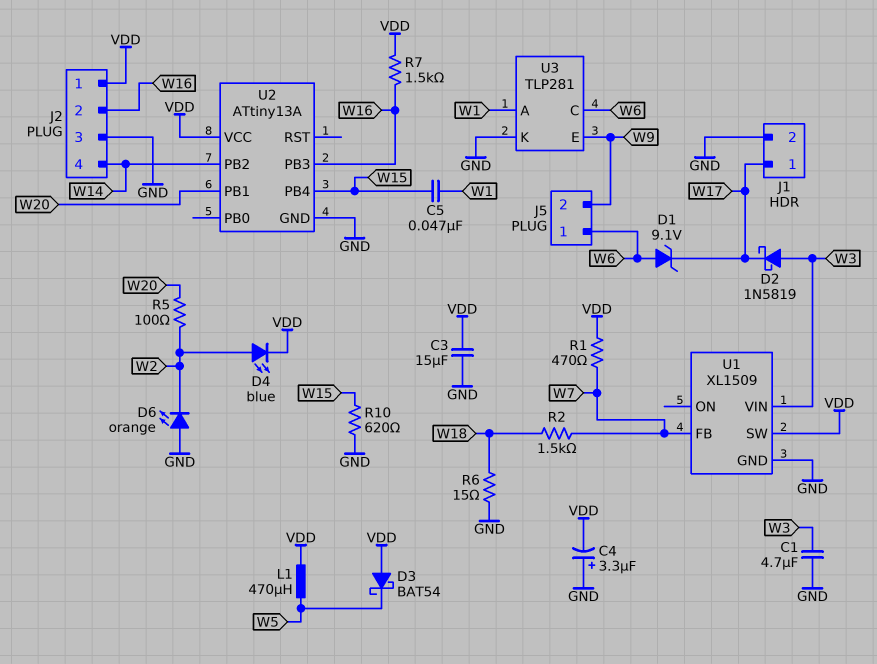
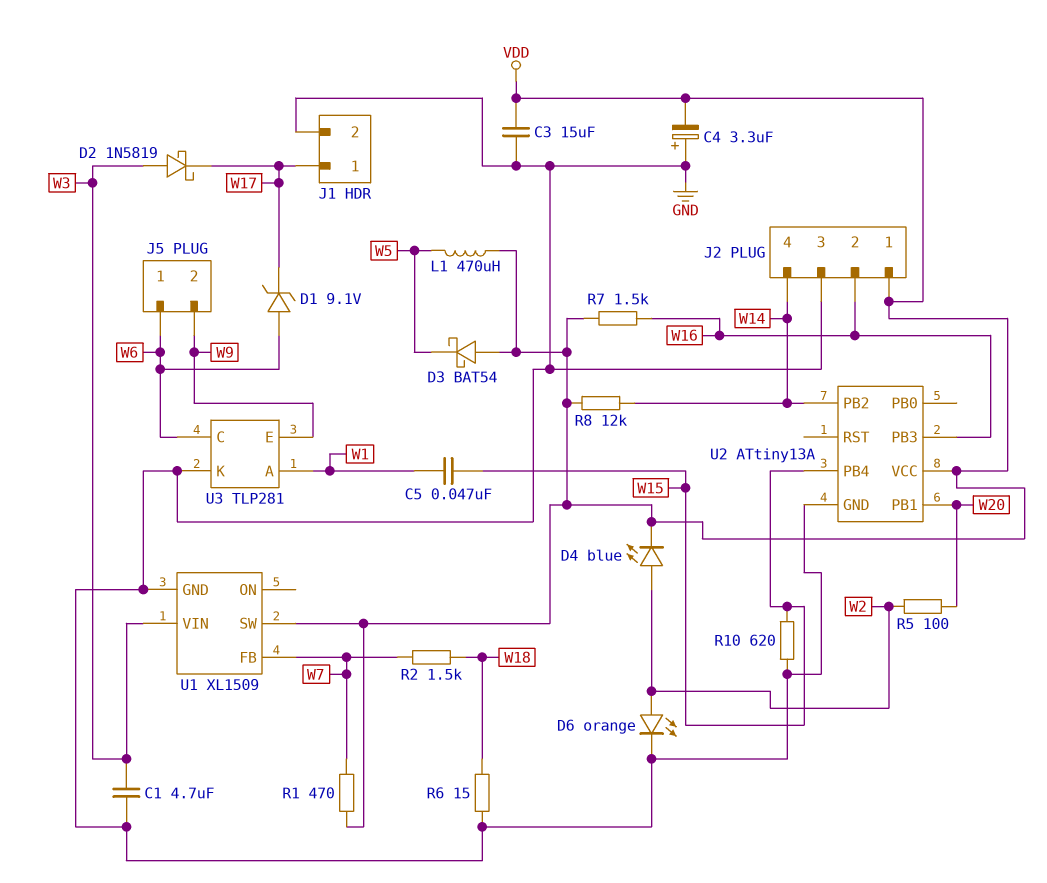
D6: LED orange (A GND, K W2) -> LED orange (A W2, K GND)
R8: none -> 12k (VDD, W14)

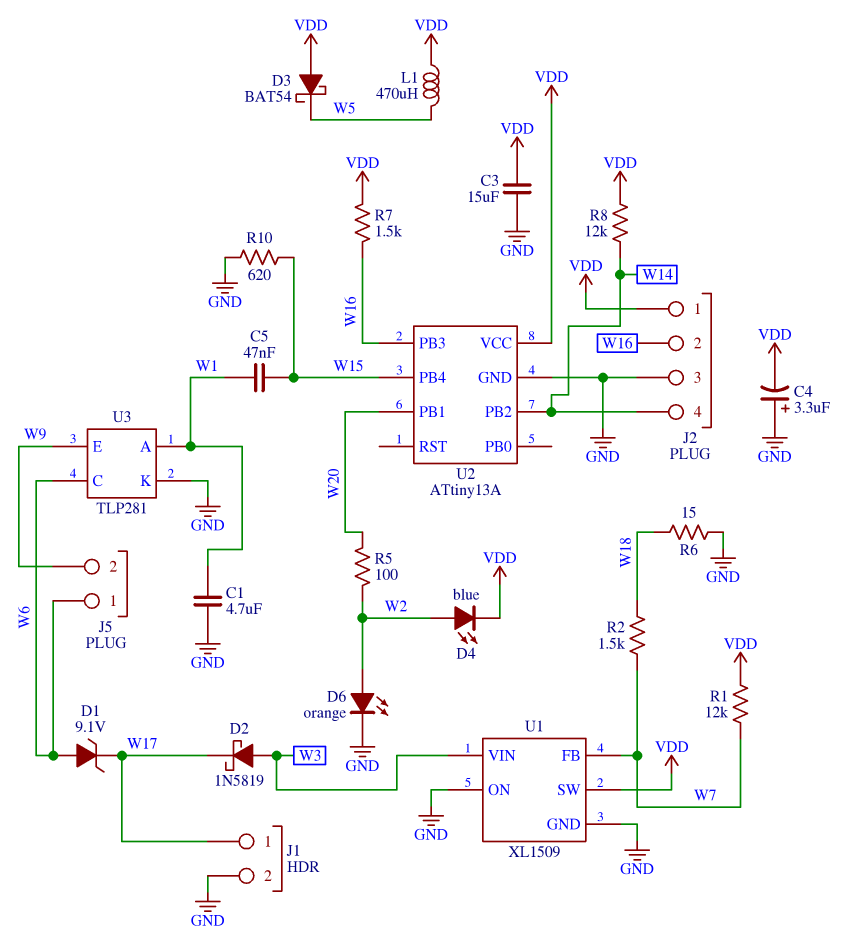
C1: 4.7uF (GND, W3) -> 4.7uF (GND, W1)
R1: 470 (VDD, W7) -> 12k (VDD, W7)
U1 pin ON: none -> GND

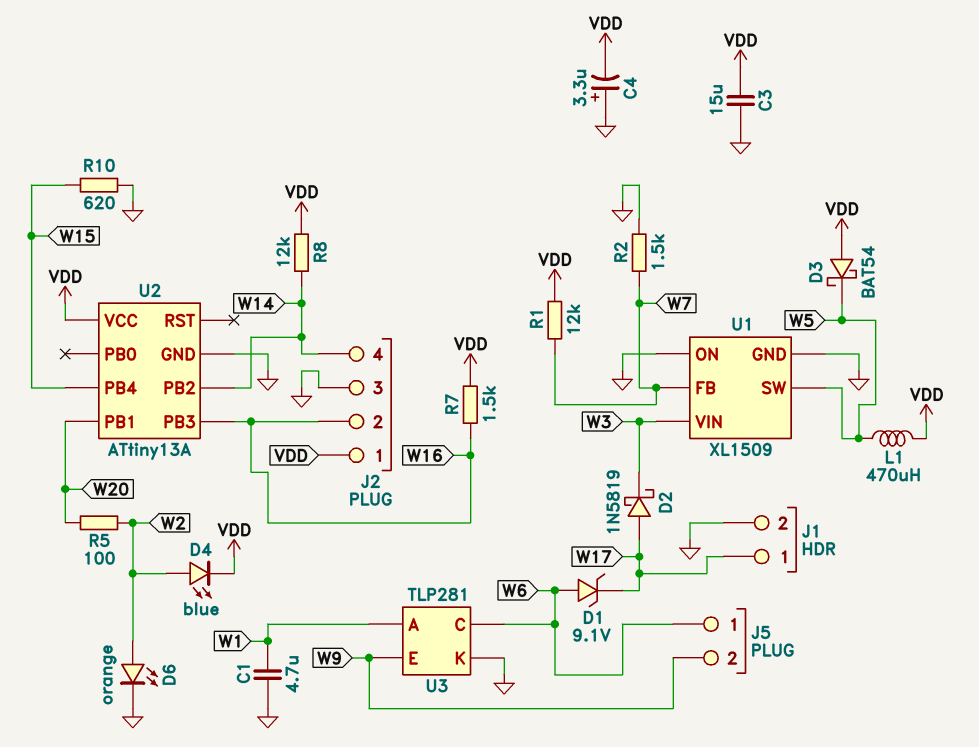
C5: 47nF (W1, W15) -> none
D2: schottky 1N5819 (A W3, K W17) -> schottky 1N5819 (A W17, K W3)
R2: 1.5k (W7, W18) -> 1.5k (GND, W7)
R6: 15 (GND, W18) -> none
U1 pin SW: VDD -> W5

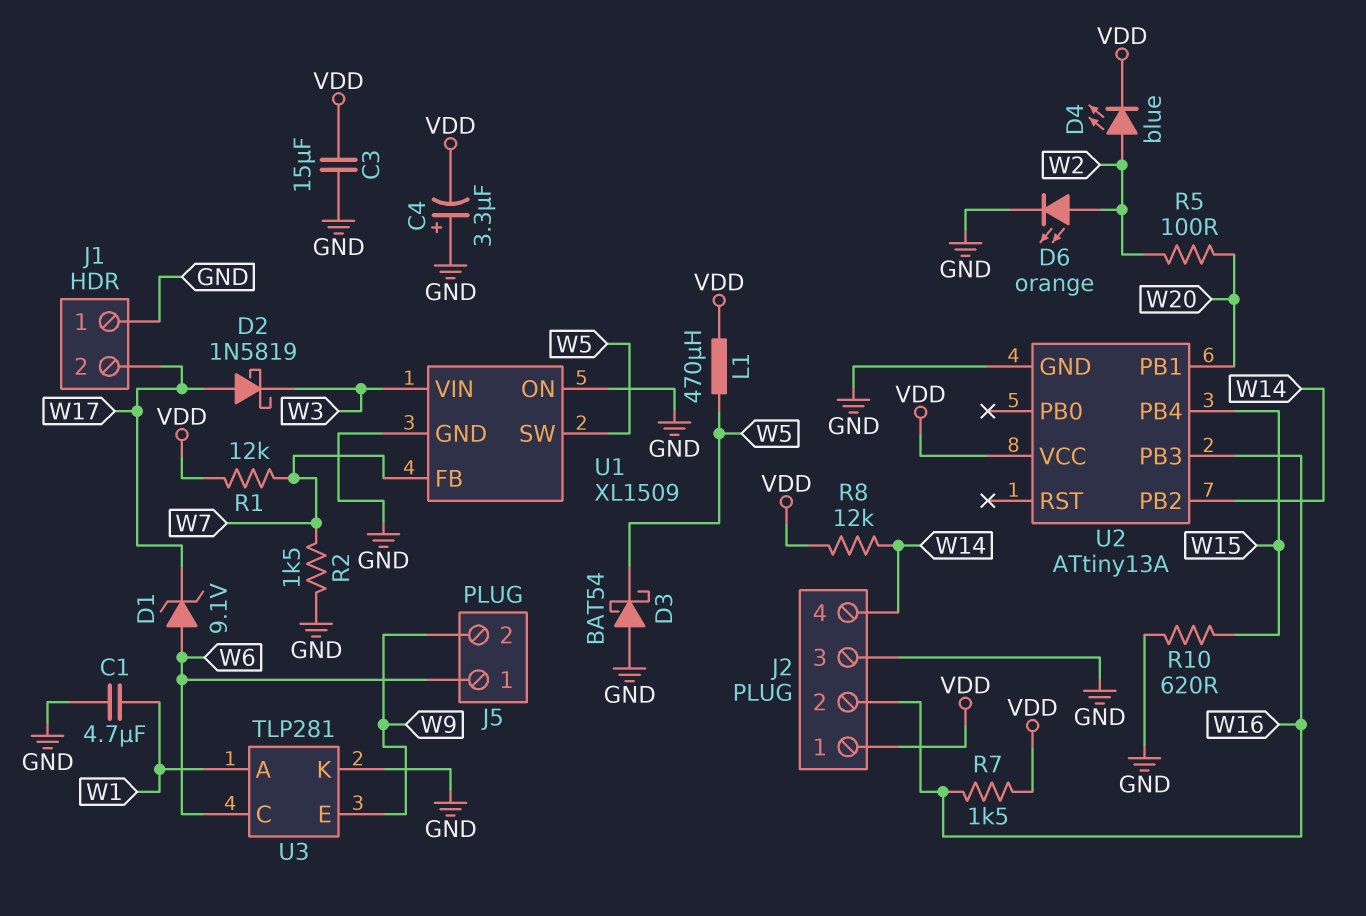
D3: schottky BAT54 (A VDD, K W5) -> schottky BAT54 (A GND, K W5)
J1 pin 1: W17 -> GND
J1 pin 2: GND -> W17

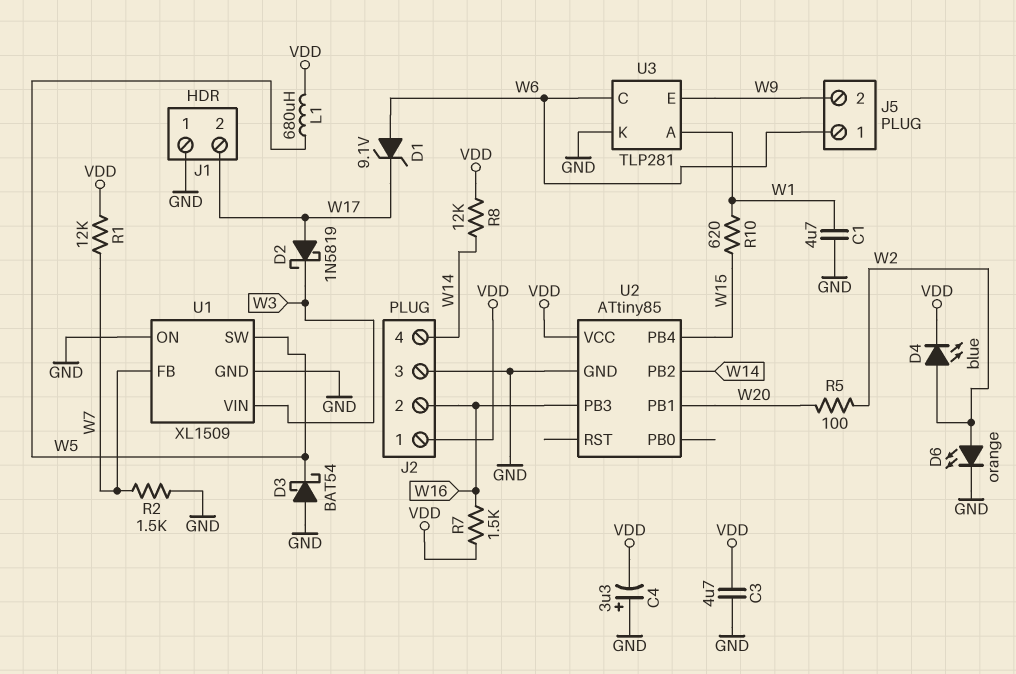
C3: 15uF (GND, VDD) -> 4.7uF (GND, VDD)
L1: 470uH (VDD, W5) -> 680uH (VDD, W5)
R10: 620 (GND, W15) -> 620 (W1, W15)
U2: ATtiny13A -> ATtiny85

